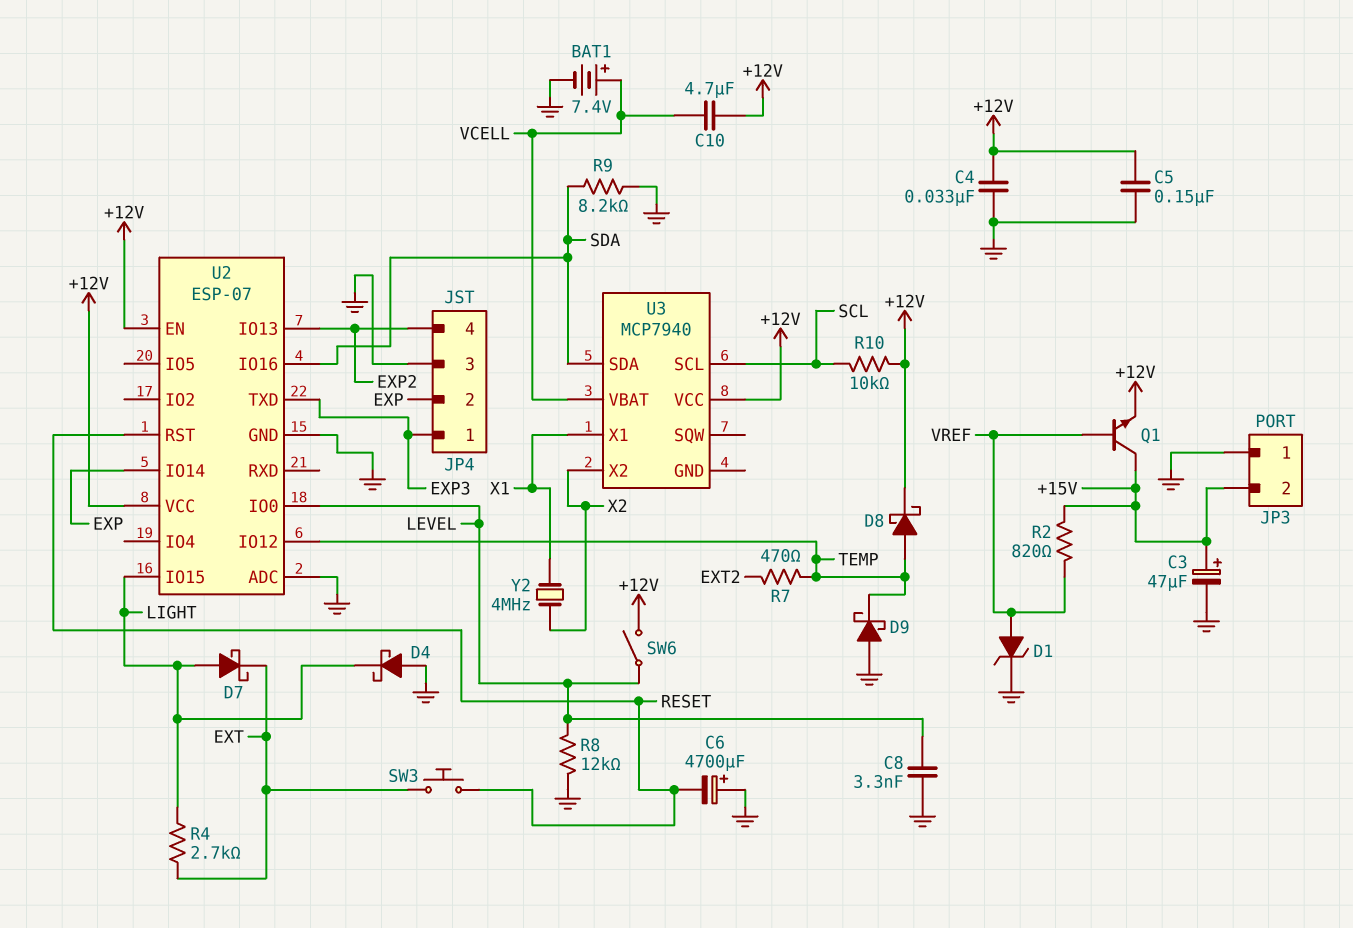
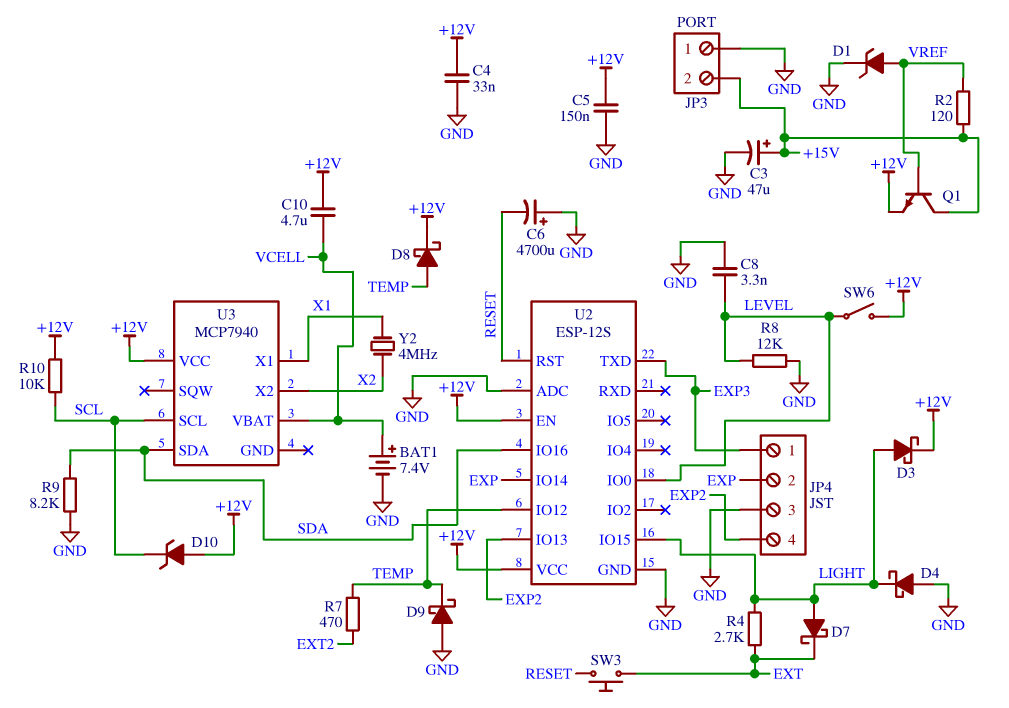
D3: none -> schottky (A LIGHT, K +12V)
D10: none -> zener (A +12V, K SCL)
R2: 820 (+15V, VREF) -> 120 (+15V, VREF)
U2: ESP-07 -> ESP-12S

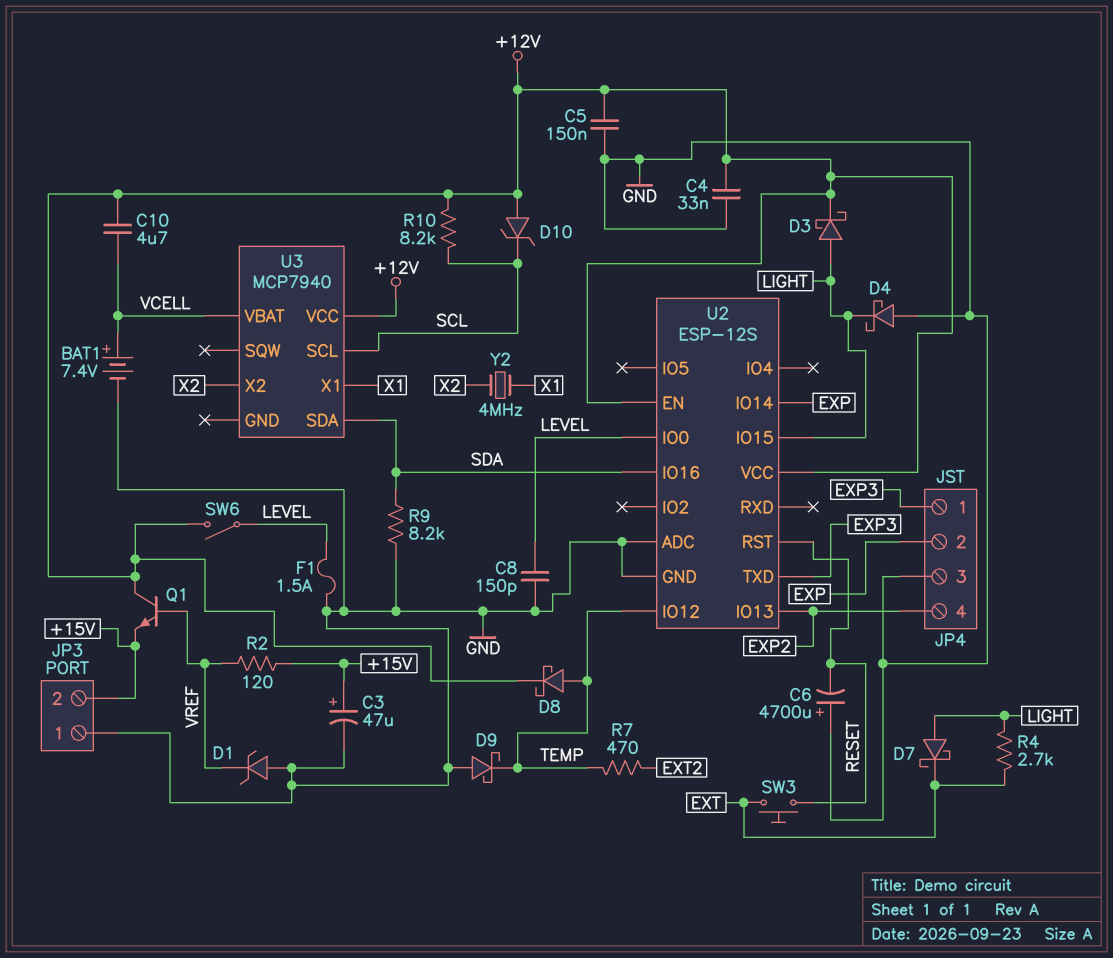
C8: 3.3nF (GND, LEVEL) -> 150pF (GND, LEVEL)
D1: zener (A VREF, K GND) -> zener (A GND, K VREF)
F1: none -> 1.5A (GND, LEVEL)
Q1: NPN (B VREF, C +15V, E +12V) -> NPN (B VREF, C +12V, E +15V)
R8: 12k (GND, LEVEL) -> none
R10: 10k (+12V, SCL) -> 8.2k (+12V, SCL)

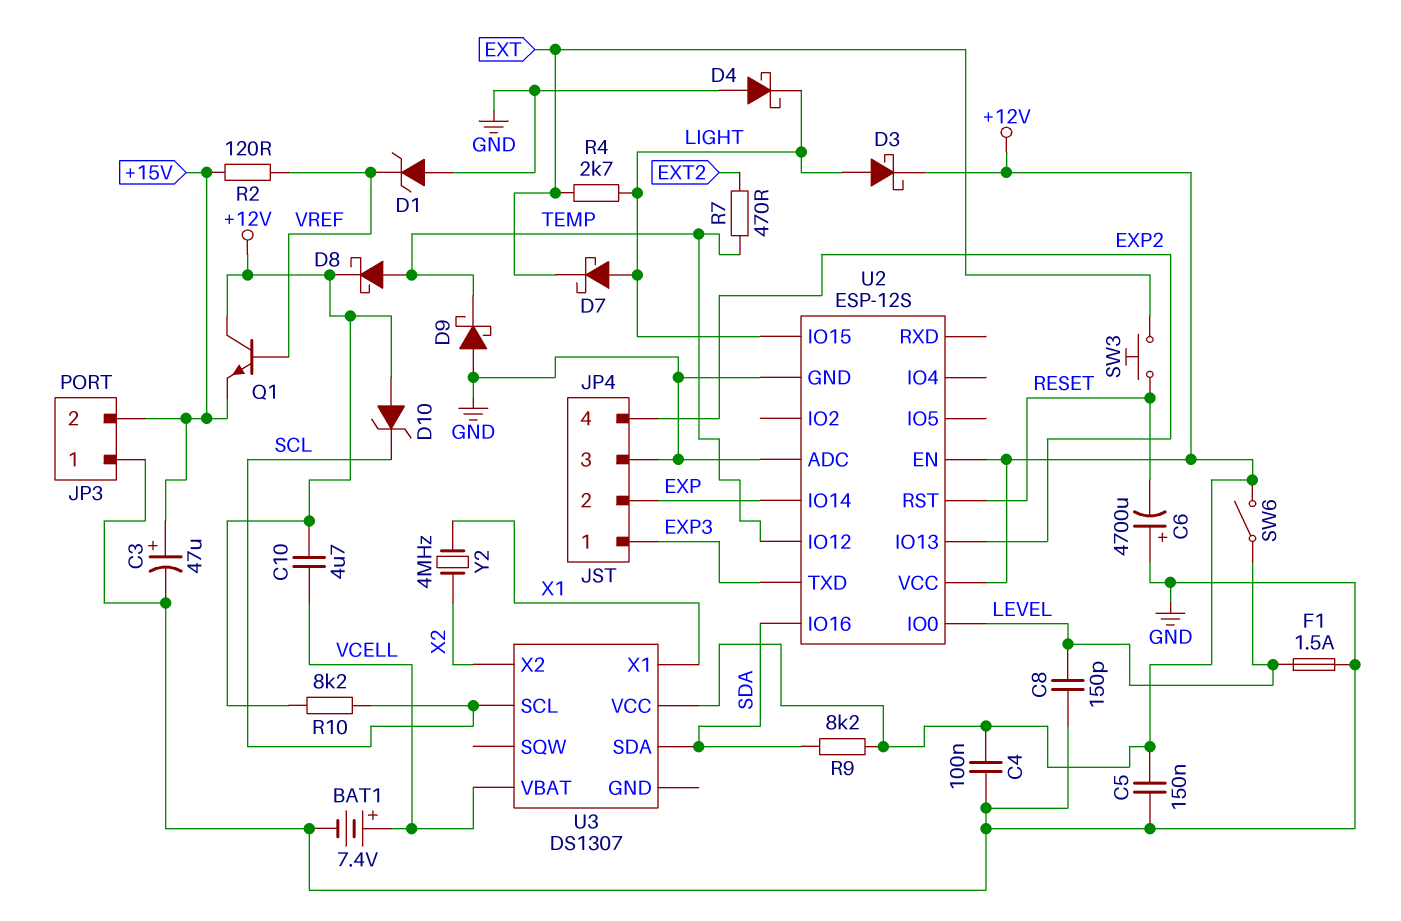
C4: 33nF (+12V, GND) -> 100nF (+12V, GND)
R9: 8.2k (GND, SDA) -> 8.2k (+12V, SDA)
U3: MCP7940 -> DS1307

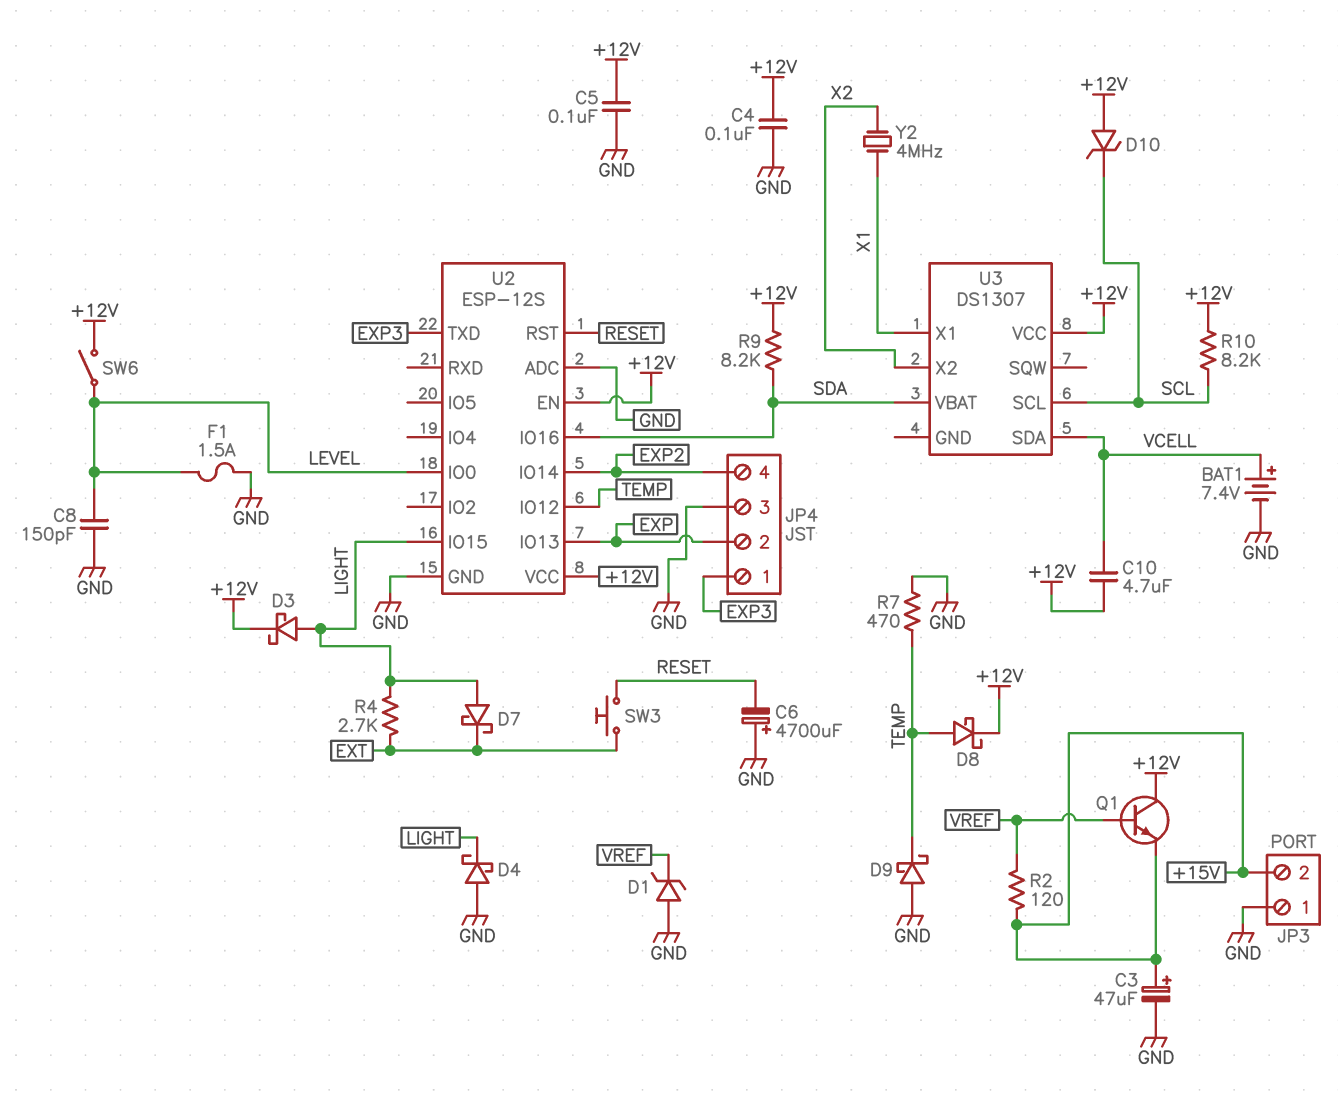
C5: 150nF (+12V, GND) -> 100nF (+12V, GND)
R7: 470 (EXT2, TEMP) -> 470 (GND, TEMP)
U2 pin IO13: EXP2 -> EXP
U2 pin IO14: EXP -> EXP2
U3 pin SDA: SDA -> VCELL
U3 pin VBAT: VCELL -> SDA

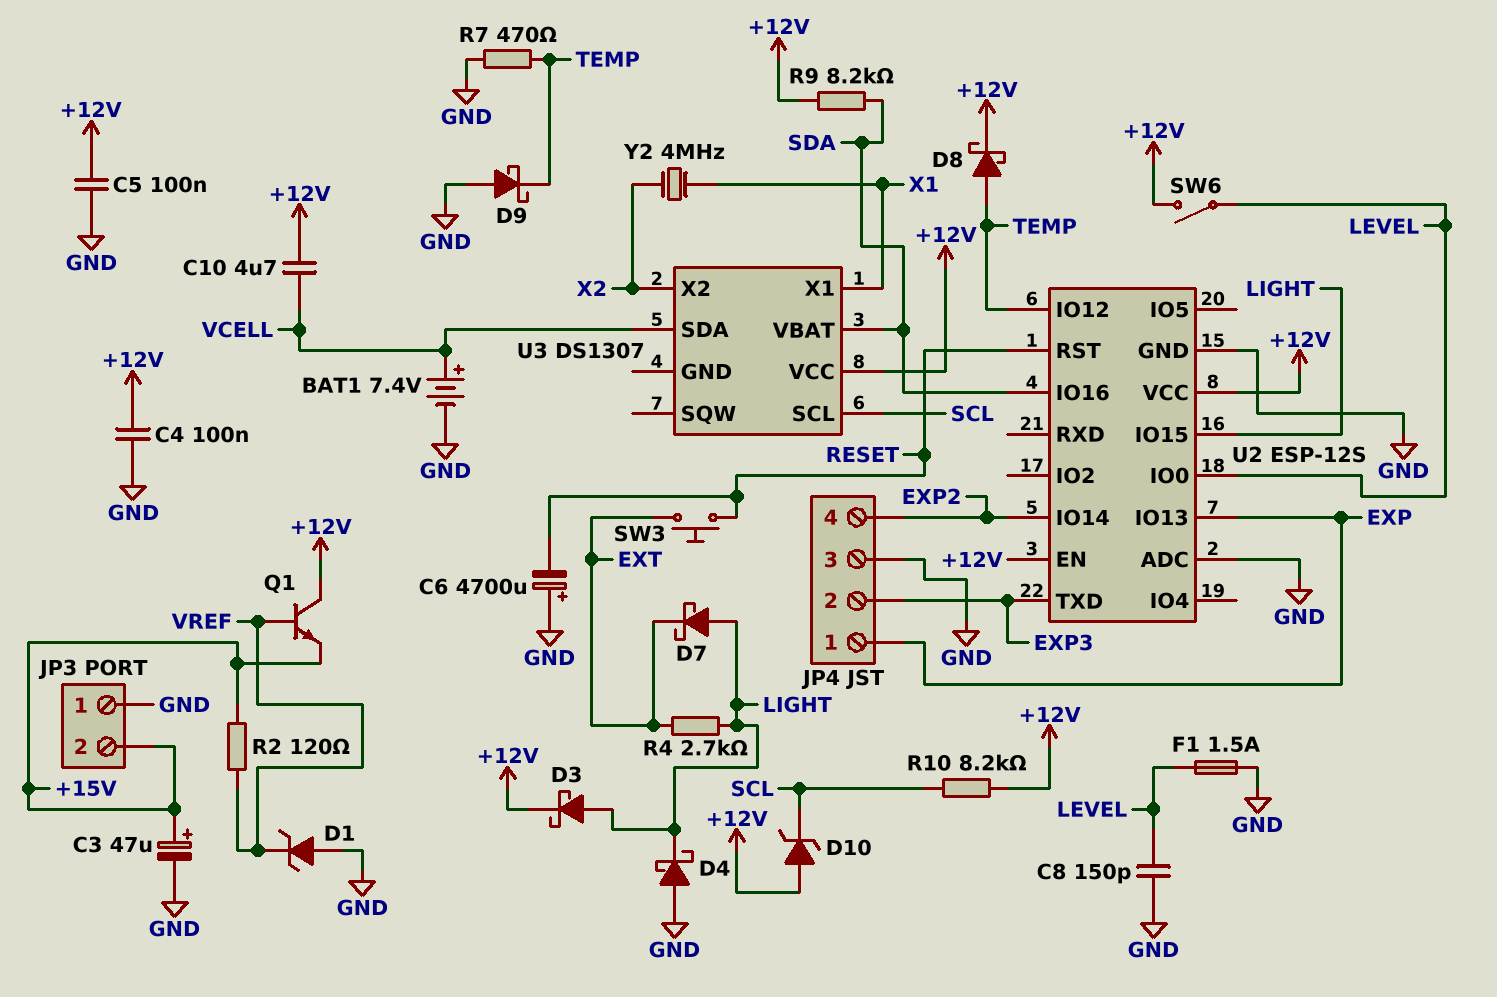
JP4 pin 1: EXP3 -> EXP
JP4 pin 2: EXP -> EXP3

